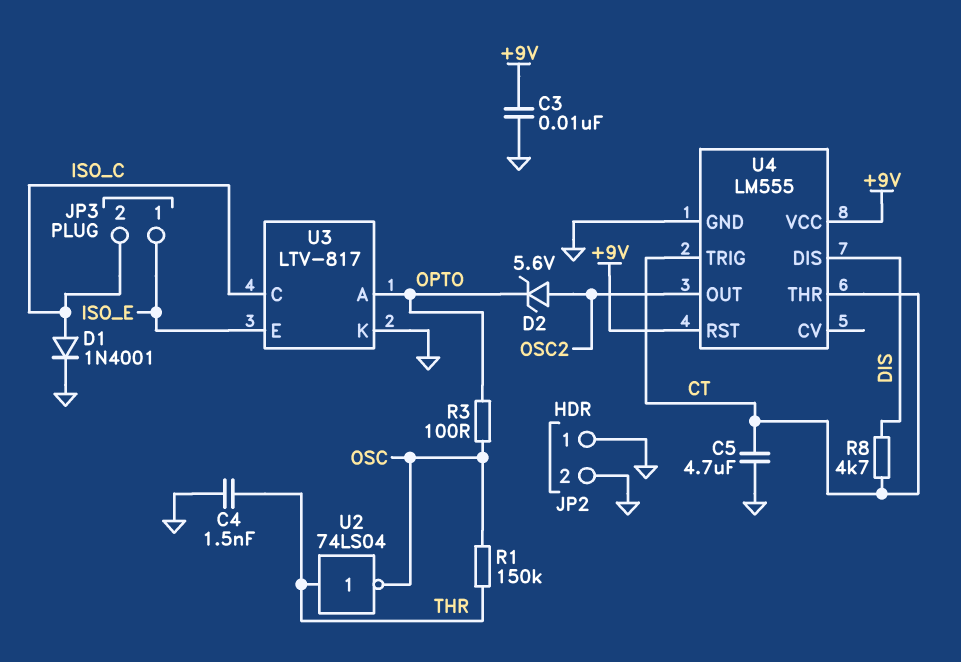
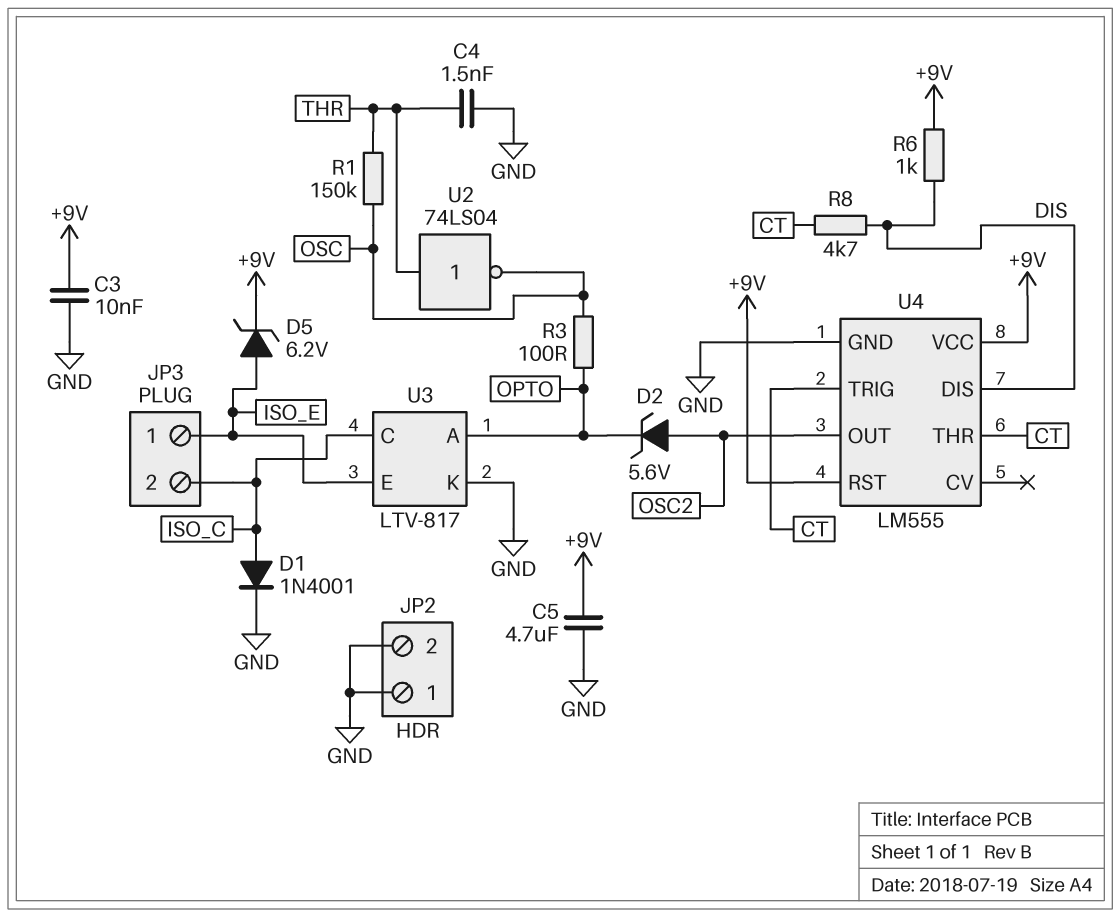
C5: 4.7uF (CT, GND) -> 4.7uF (+9V, GND)
D5: none -> zener 6.2V (A ISO_E, K +9V)
R6: none -> 1k (+9V, DIS)

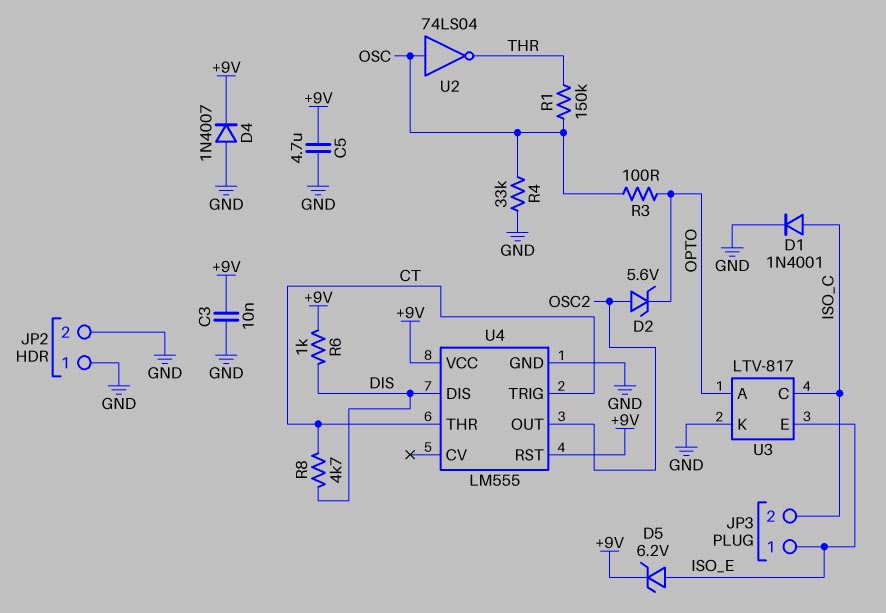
C4: 1.5nF (GND, THR) -> none
D4: none -> diode 1N4007 (A GND, K +9V)
R4: none -> 33k (GND, OSC)
U2: NOT 74LS04 (in THR, out OSC) -> NOT 74LS04 (in OSC, out THR)

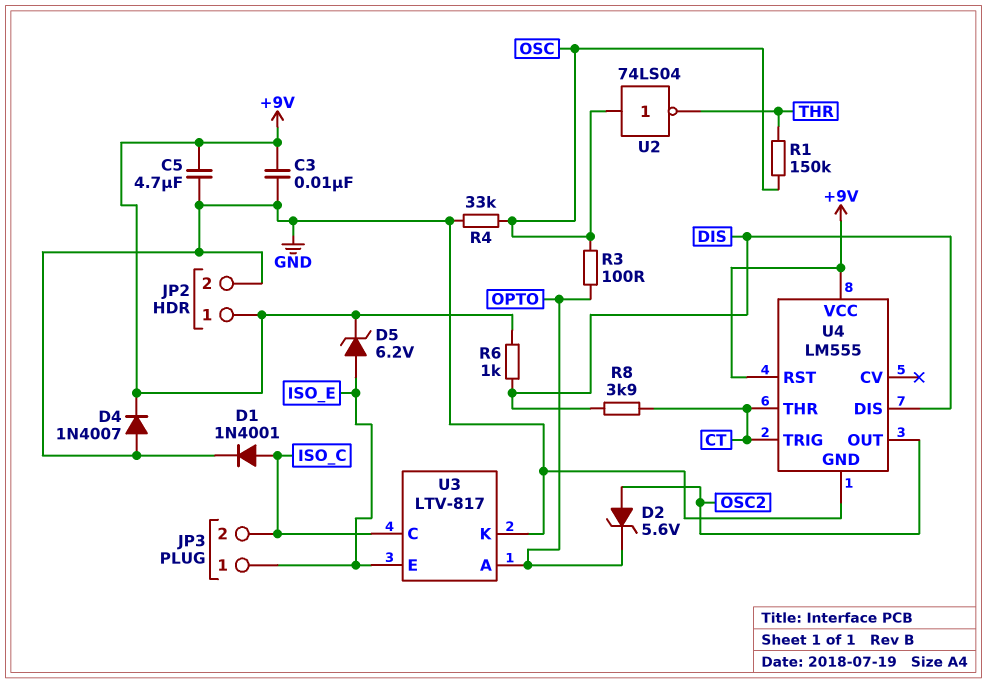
JP2 pin 1: GND -> +9V
R8: 4.7k (CT, DIS) -> 3.9k (CT, DIS)

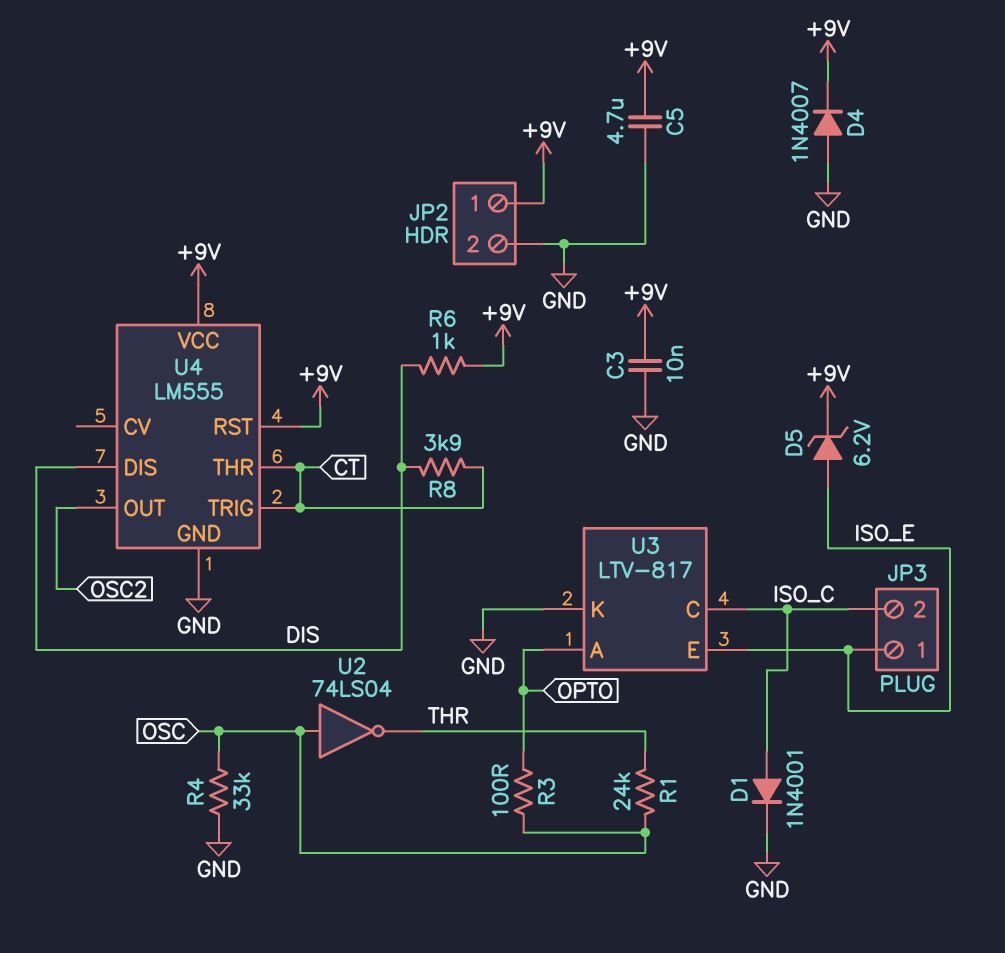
D2: zener 5.6V (A OSC2, K OPTO) -> none
R1: 150k (OSC, THR) -> 24k (OSC, THR)

